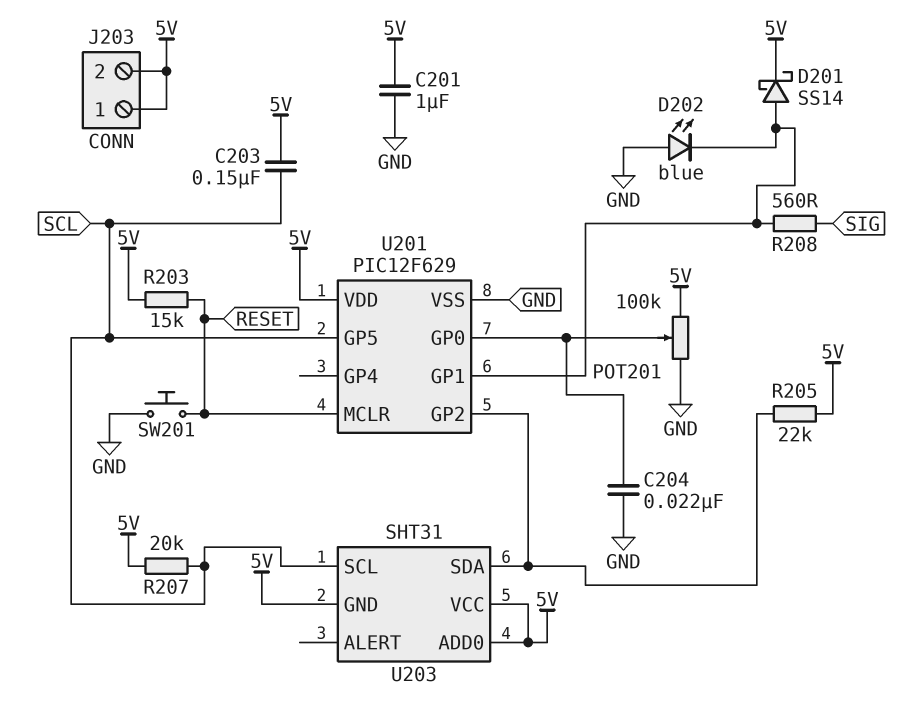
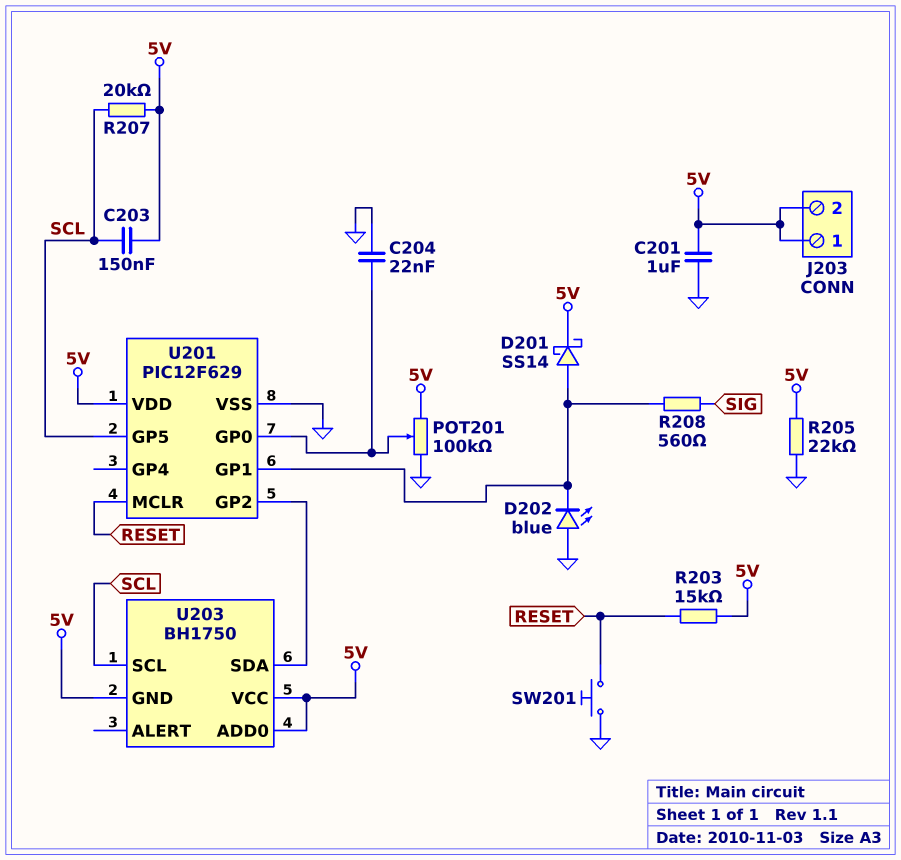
R205: 22k (5V, U201/GP2) -> 22k (5V, GND)
U203: SHT31 -> BH1750

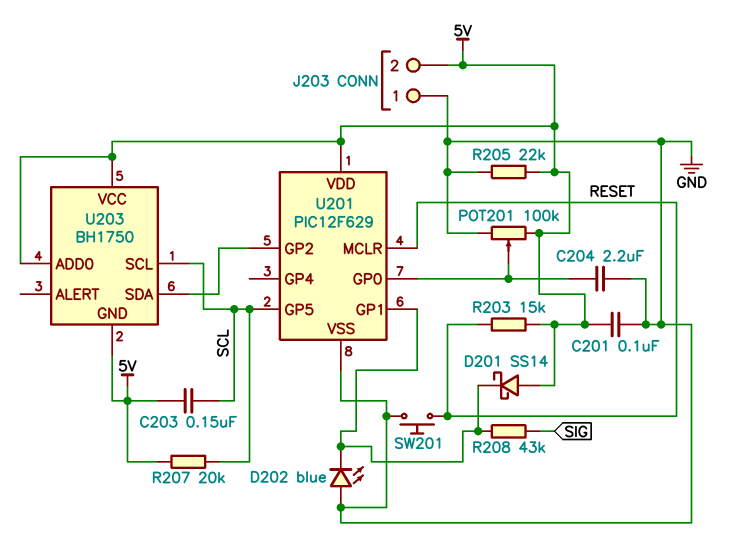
C201: 1uF (5V, GND) -> 100nF (5V, GND)
C204: 22nF (GND, U201/GP0) -> 2.2uF (GND, U201/GP0)
D201: schottky SS14 (A U201/GP1, K 5V) -> schottky SS14 (A 5V, K U201/GP1)
J203 pin 1: 5V -> GND
R208: 560 (SIG, U201/GP1) -> 43k (SIG, U201/GP1)

